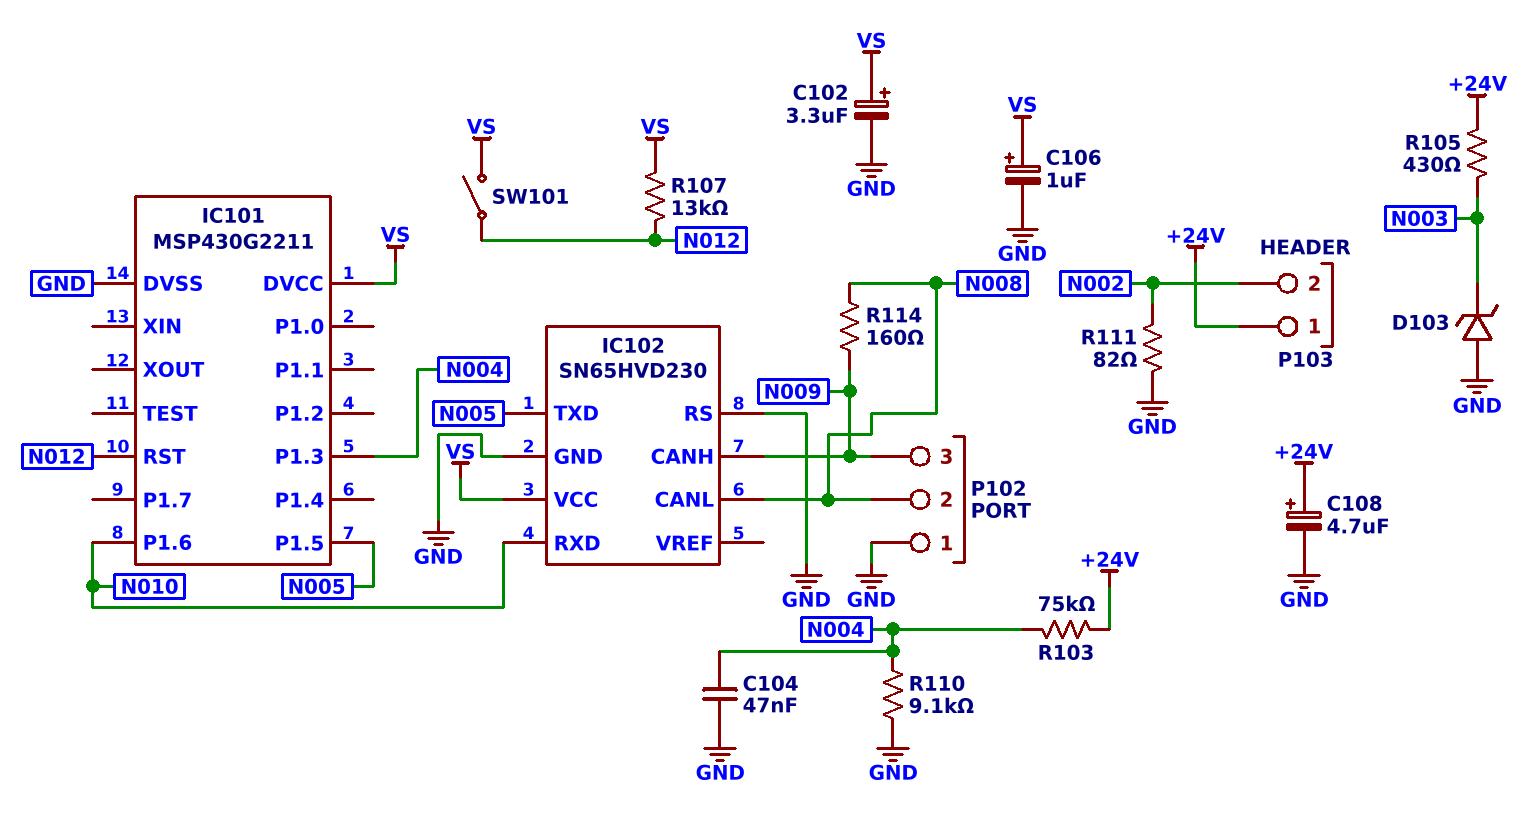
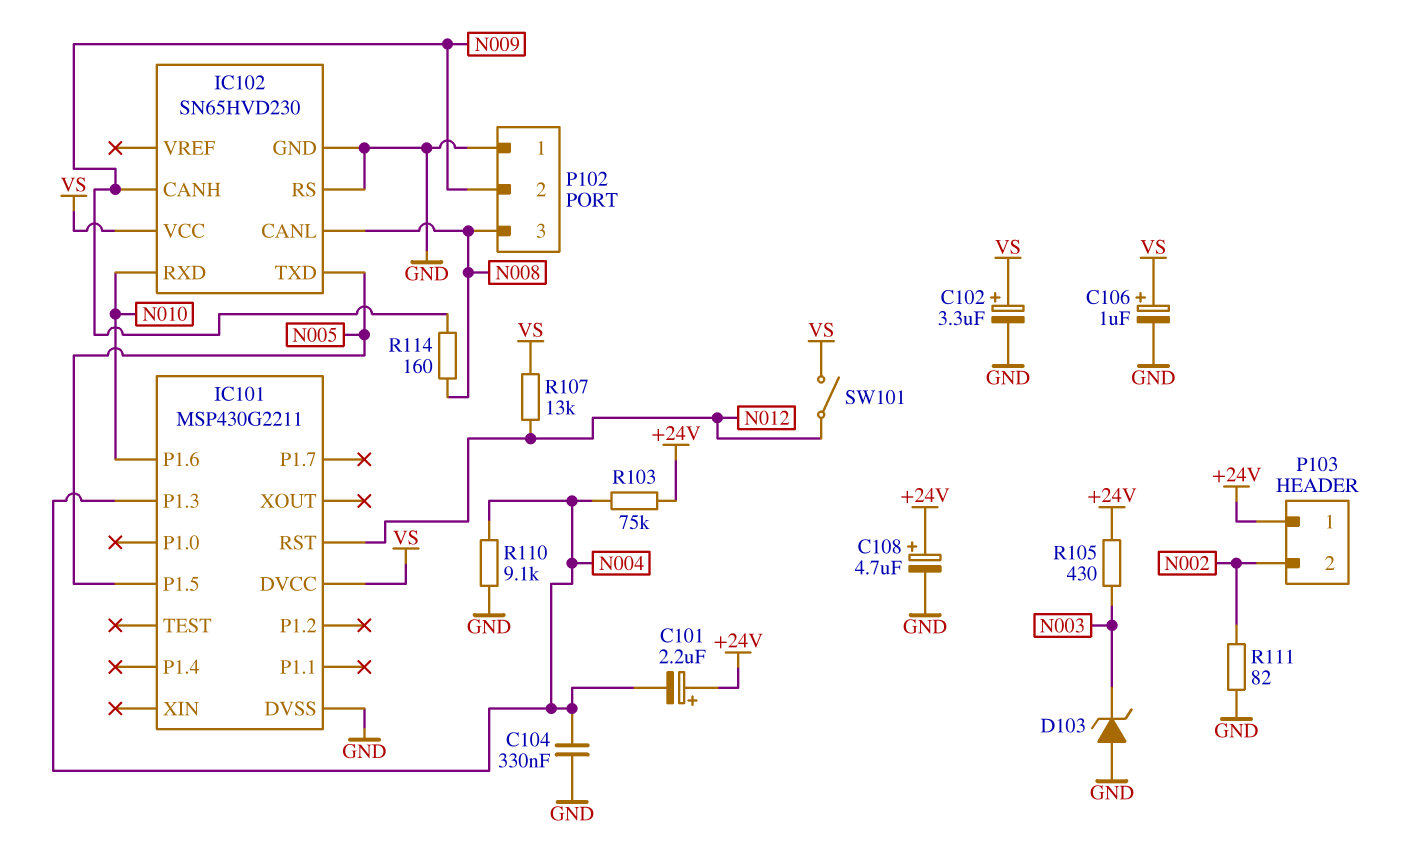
C101: none -> 2.2uF (plus +24V, minus N004)
C104: 47nF (GND, N004) -> 330nF (GND, N004)
P102 pin 2: N008 -> N009
P102 pin 3: N009 -> N008

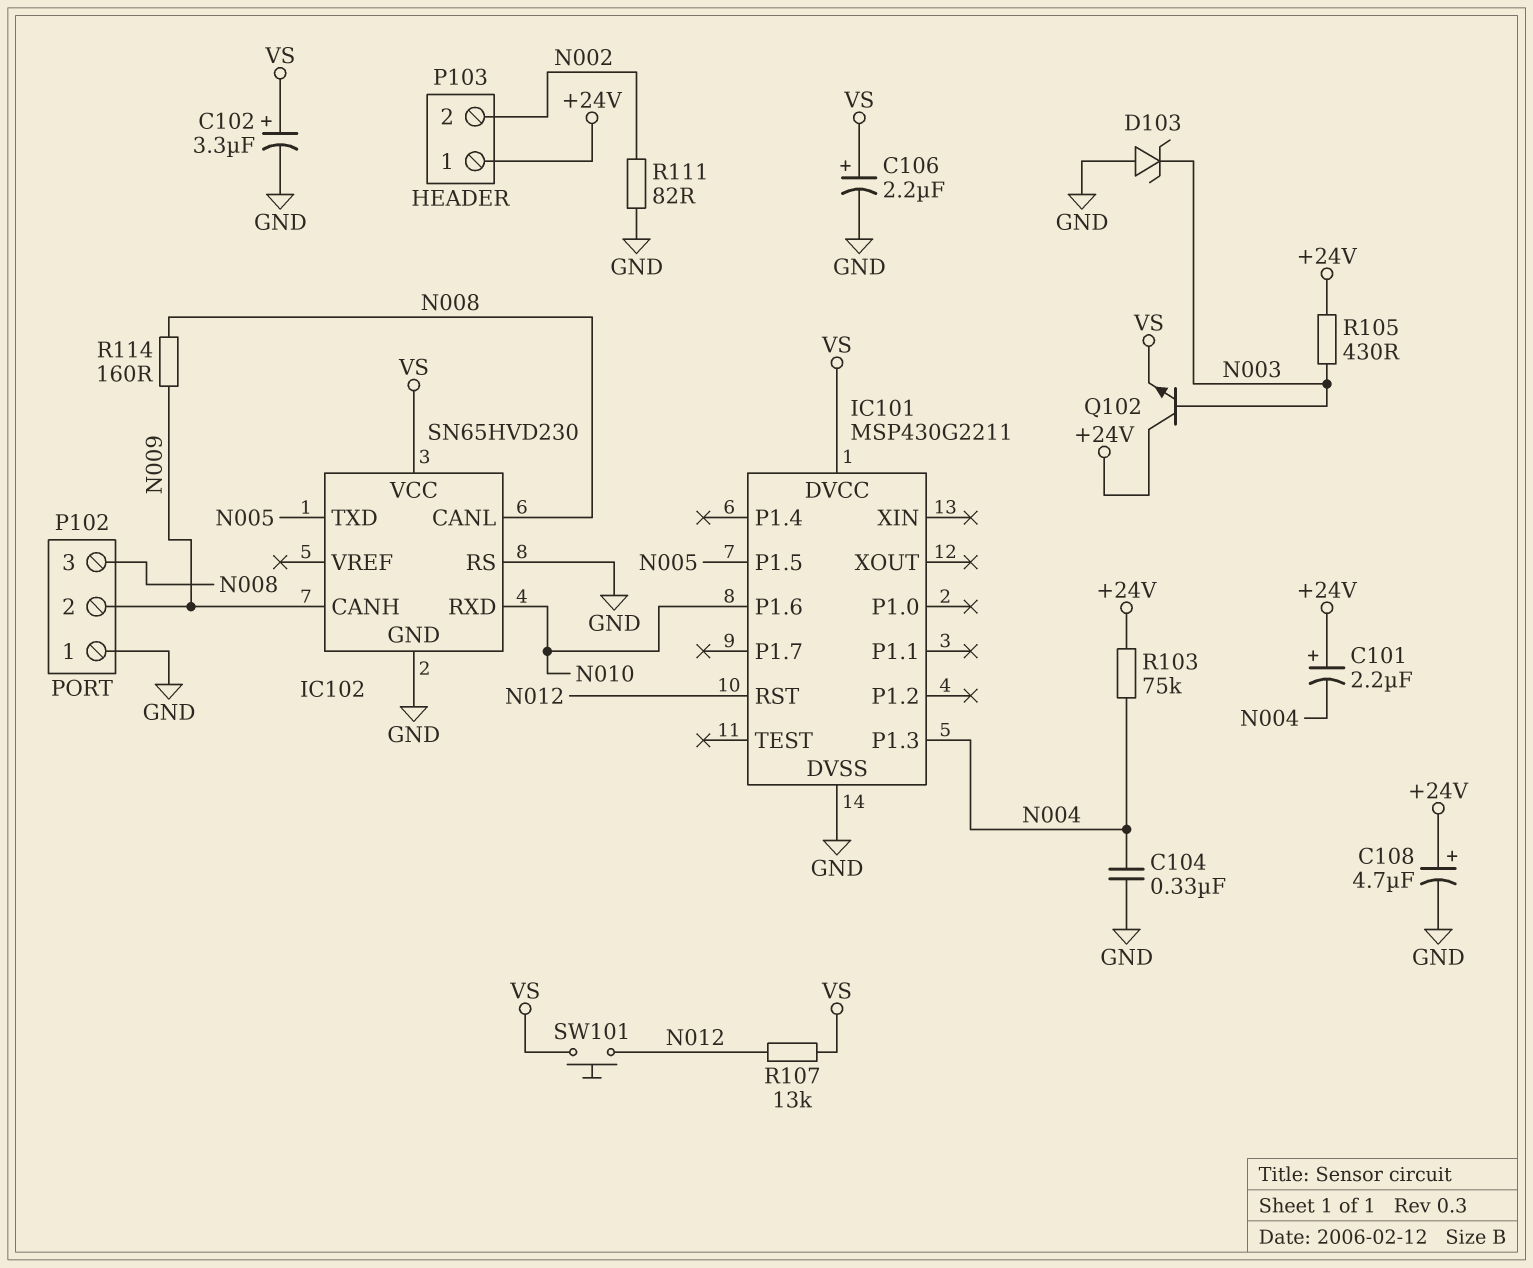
C106: 1uF (plus VS, minus GND) -> 2.2uF (plus VS, minus GND)
Q102: none -> NPN (B N003, C +24V, E VS)
R110: 9.1k (GND, N004) -> none
SW101: switch (N012, VS) -> button (N012, VS)

